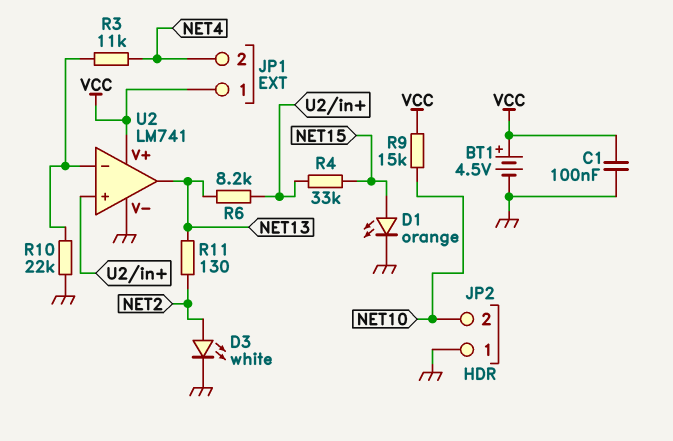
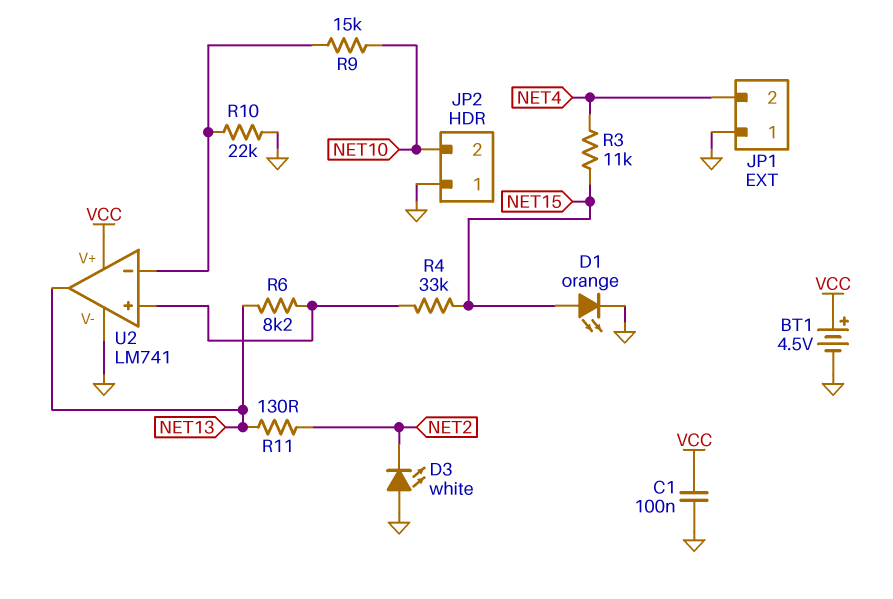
D3: LED white (A NET2, K GND) -> LED white (A GND, K NET2)
JP1 pin 1: VCC -> GND
R3: 11k (NET4, U2/in-) -> 11k (NET4, NET15)
R9: 15k (NET10, VCC) -> 15k (NET10, U2/in-)

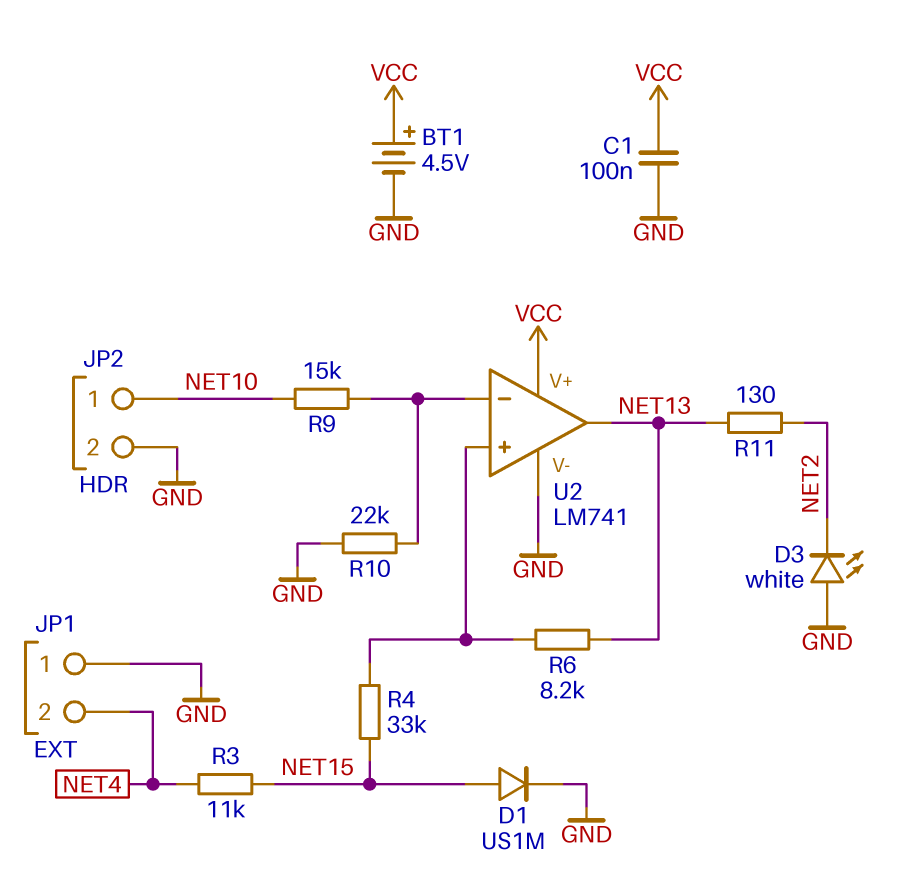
D1: LED orange (A NET15, K GND) -> diode US1M (A NET15, K GND)
JP2 pin 1: GND -> NET10
JP2 pin 2: NET10 -> GND

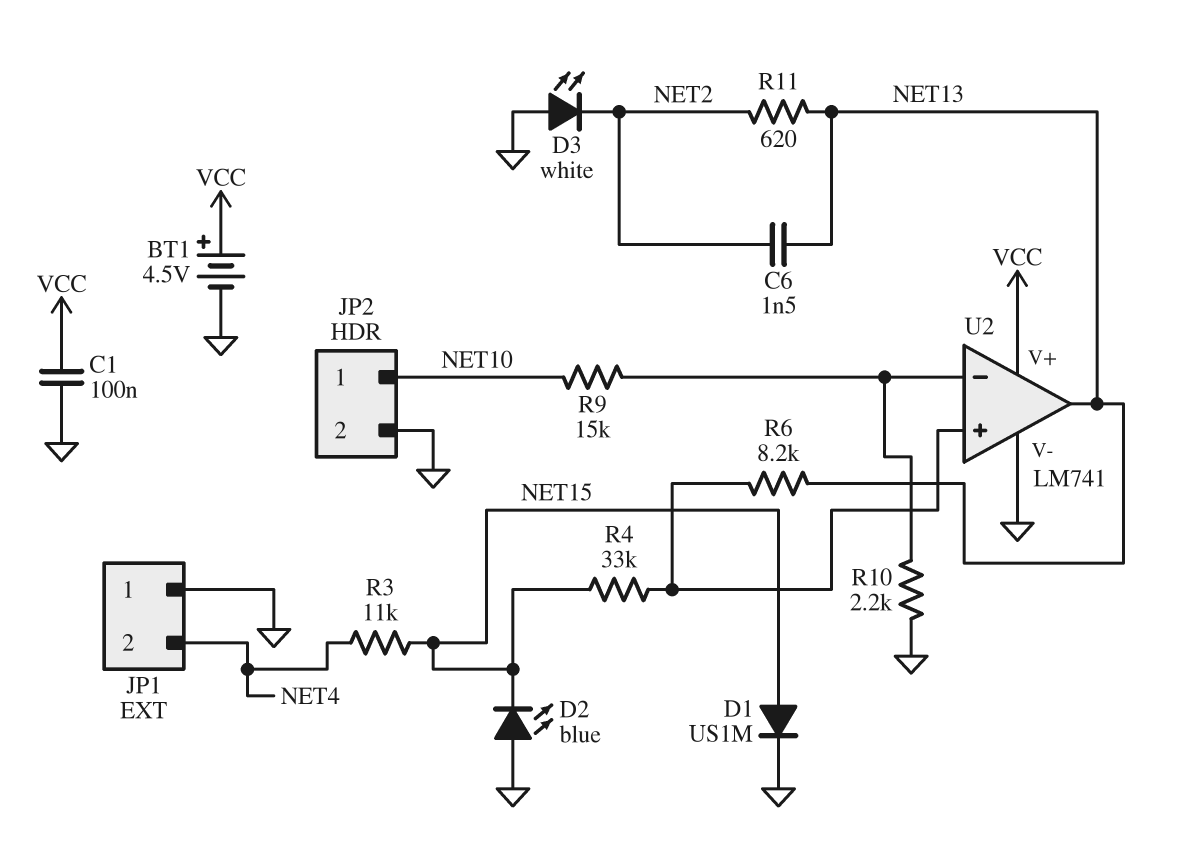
C6: none -> 1.5nF (NET2, NET13)
D2: none -> LED blue (A GND, K NET15)
R10: 22k (GND, U2/in-) -> 2.2k (GND, U2/in-)
R11: 130 (NET2, NET13) -> 620 (NET2, NET13)

